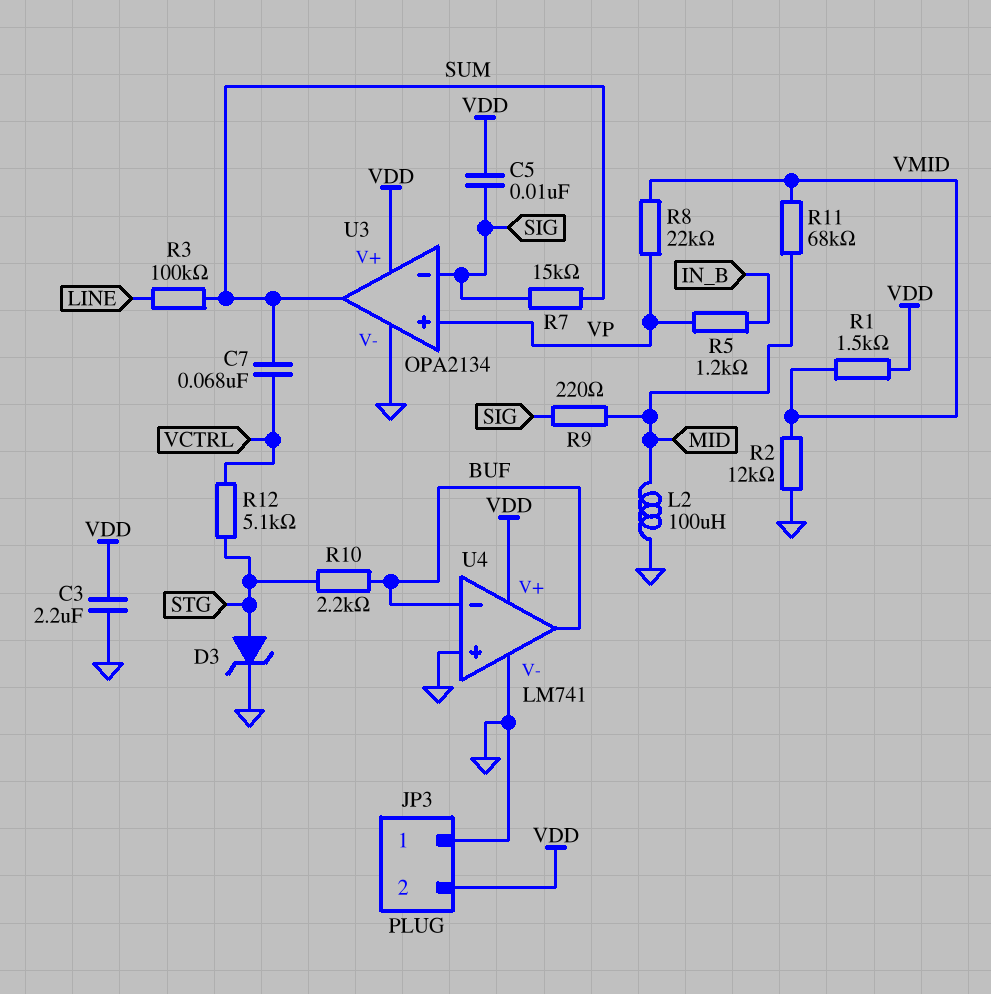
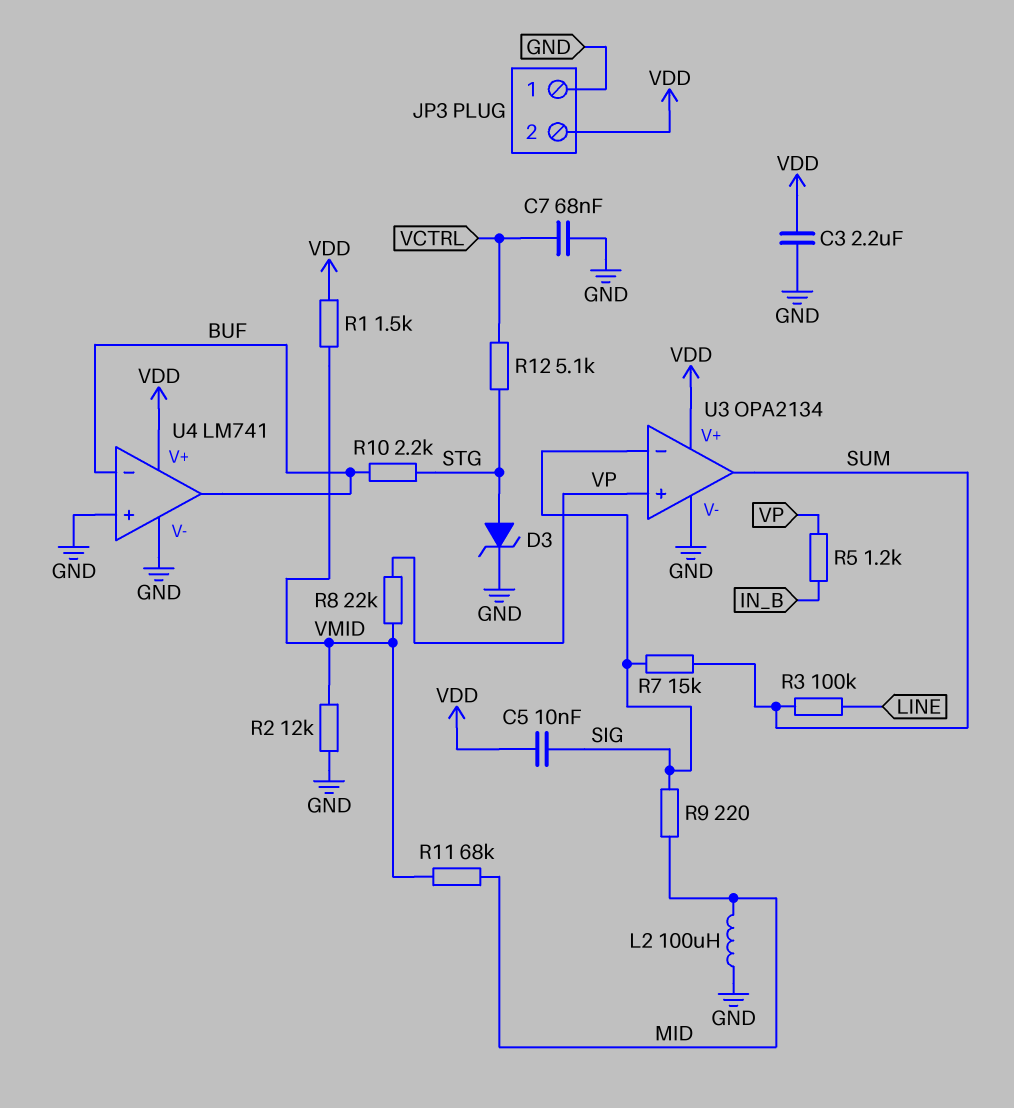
C7: 68nF (SUM, VCTRL) -> 68nF (GND, VCTRL)

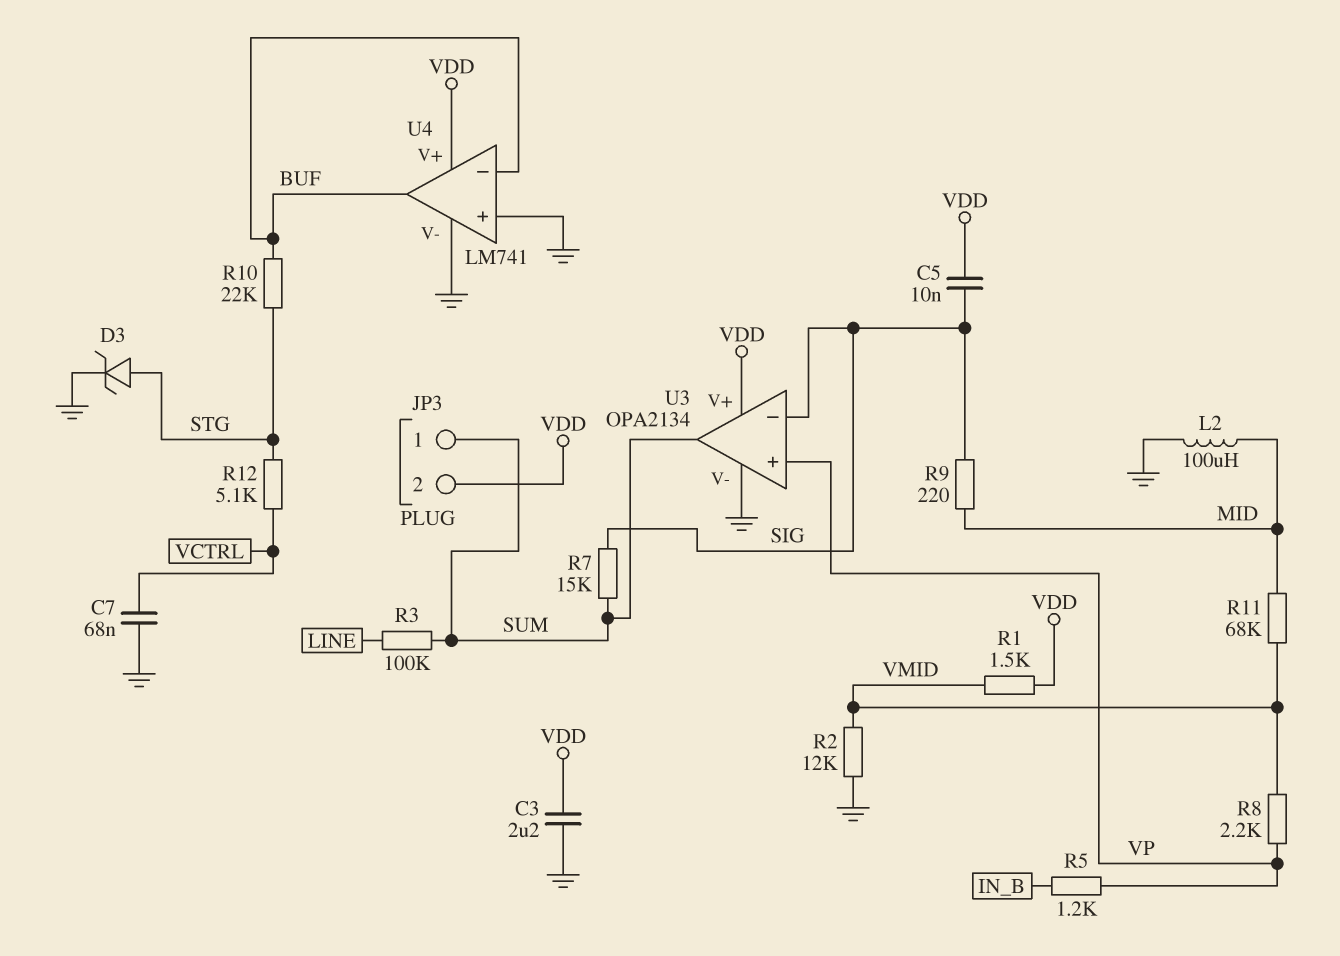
JP3 pin 1: GND -> SUM
R8: 22k (VMID, VP) -> 2.2k (VMID, VP)
R10: 2.2k (BUF, STG) -> 22k (BUF, STG)

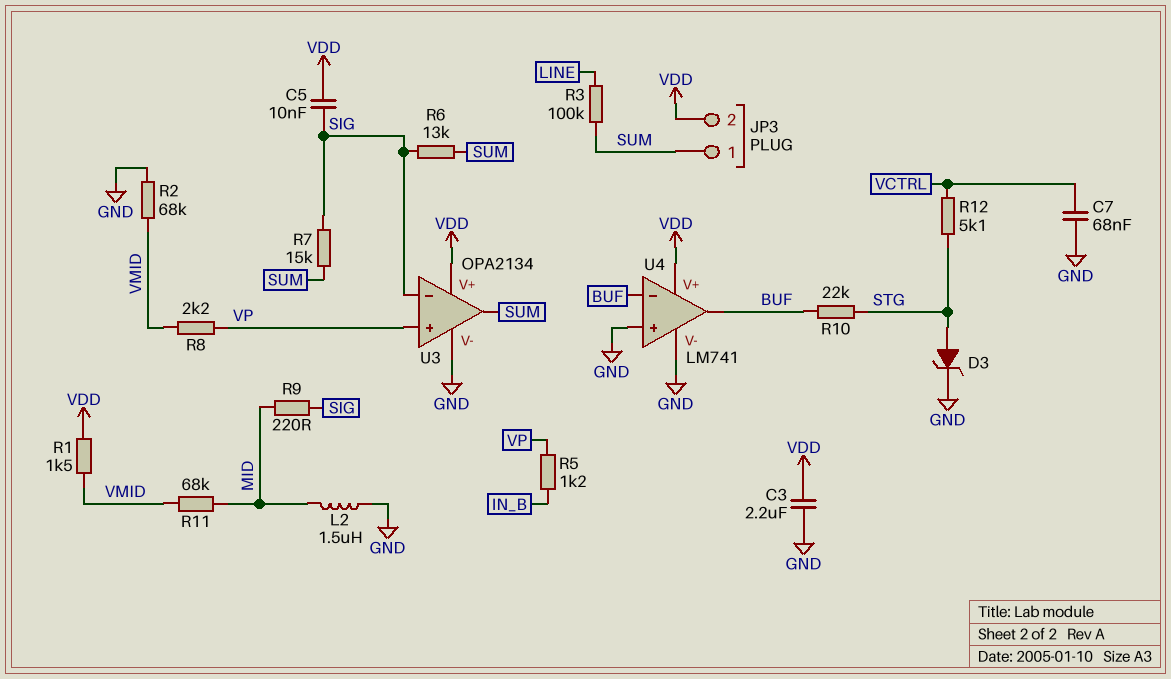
L2: 100uH (GND, MID) -> 1.5uH (GND, MID)
R2: 12k (GND, VMID) -> 68k (GND, VMID)
R6: none -> 13k (SIG, SUM)

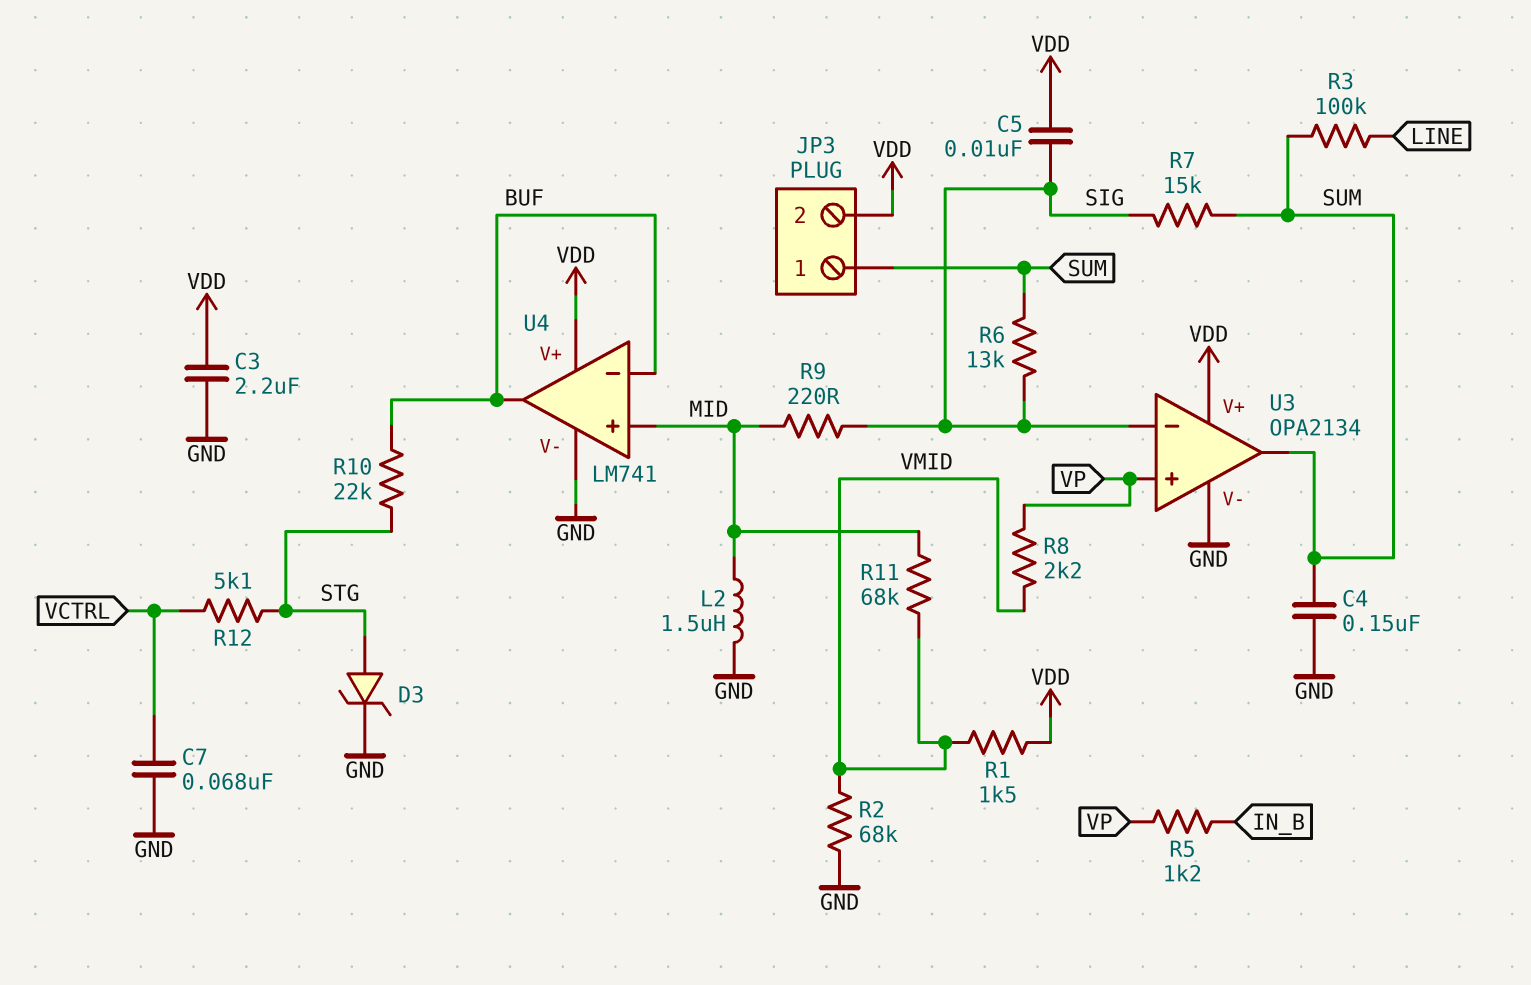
C4: none -> 150nF (GND, SUM)
U4 pin in+: GND -> MID

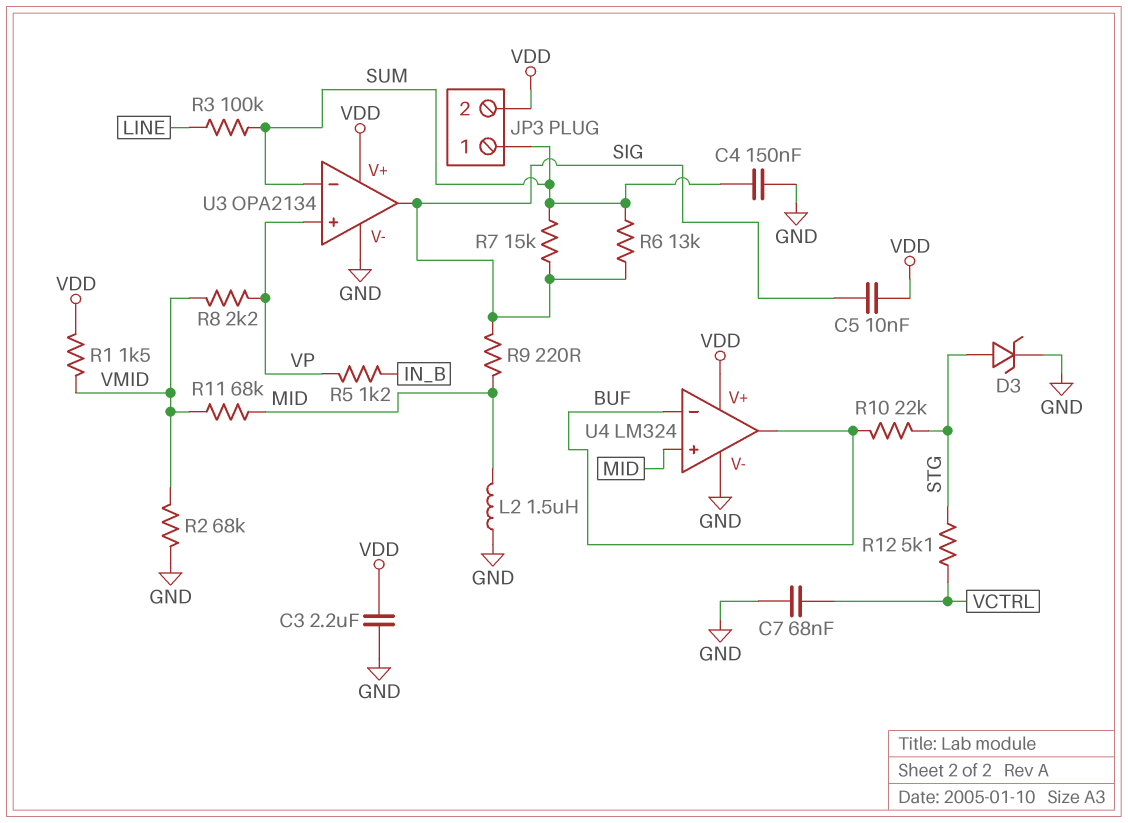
U3 pin in-: SIG -> SUM
U3 pin out: SUM -> SIG
U4: LM741 -> LM324

